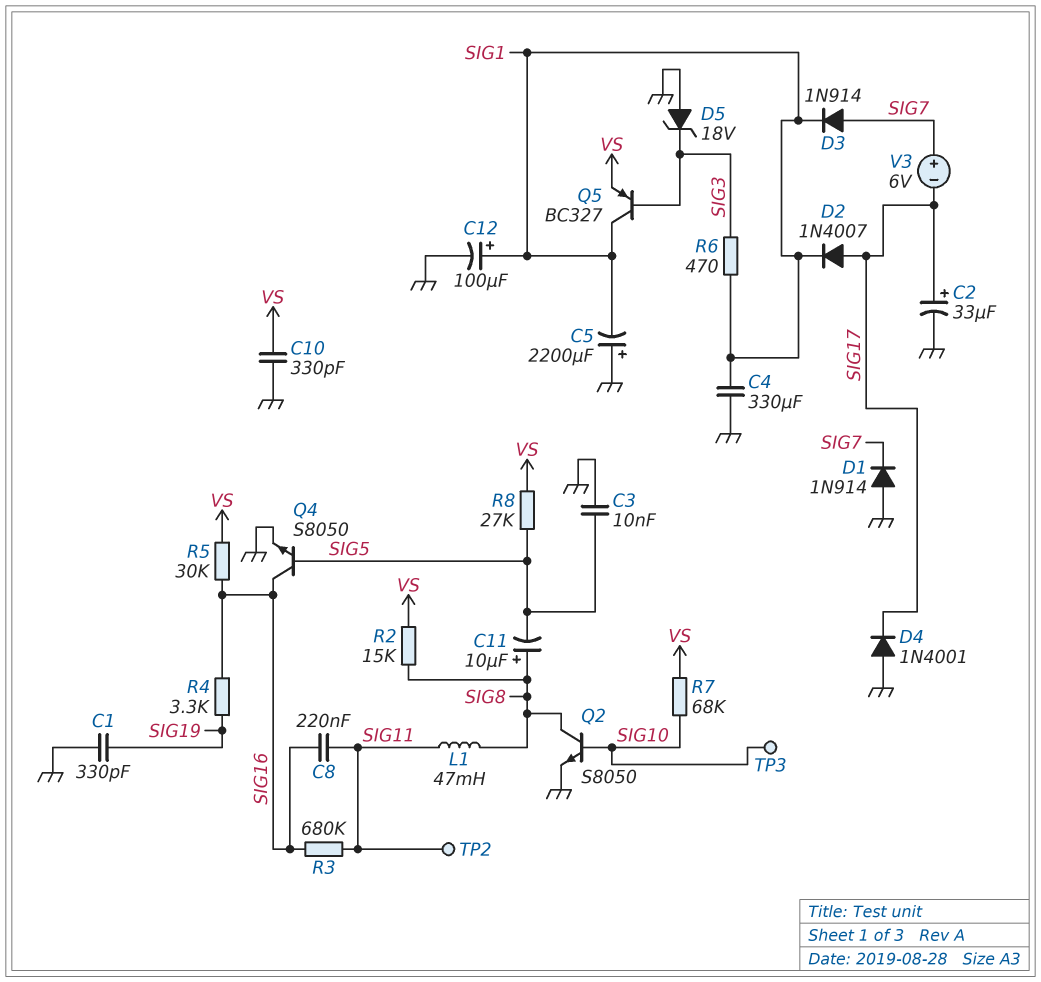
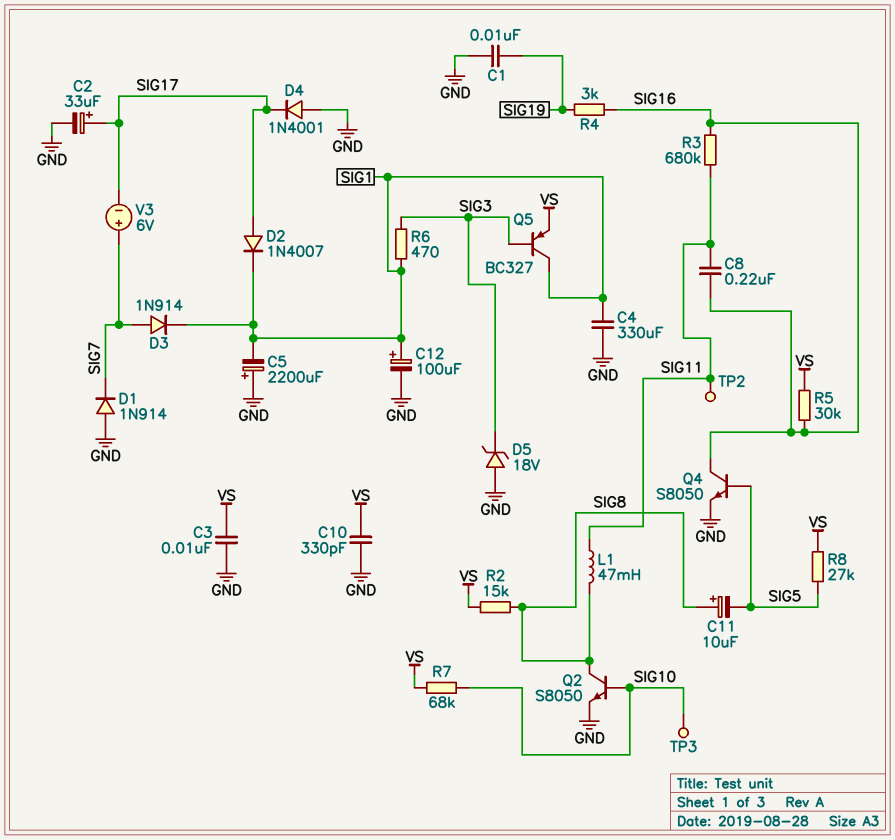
C1: 330pF (GND, SIG19) -> 10nF (GND, SIG19)
C3: 10nF (GND, SIG5) -> 10nF (GND, VS)
R4: 3.3k (SIG16, SIG19) -> 3k (SIG16, SIG19)

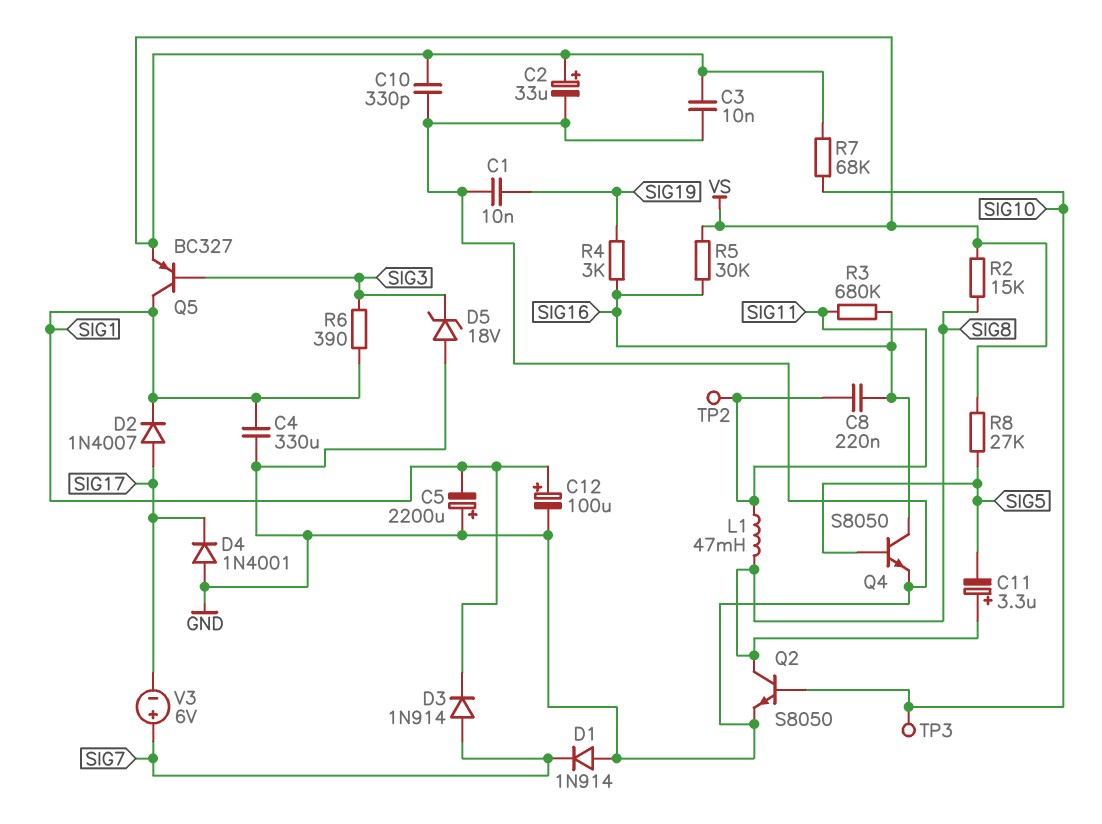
C2: 33uF (plus SIG17, minus GND) -> 33uF (plus VS, minus GND)
C11: 10uF (plus SIG8, minus SIG5) -> 3.3uF (plus SIG8, minus SIG5)
R6: 470 (SIG1, SIG3) -> 390 (SIG1, SIG3)

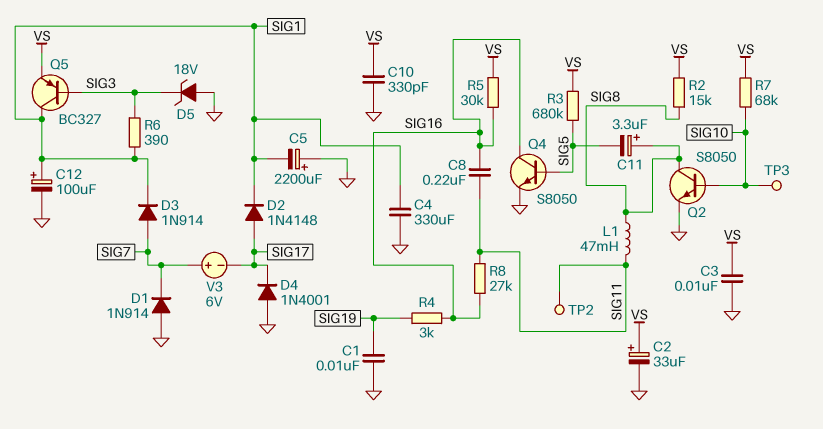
D2: diode 1N4007 (A SIG17, K SIG1) -> diode 1N4148 (A SIG17, K SIG1)
R3: 680k (SIG11, SIG16) -> 680k (SIG5, VS)
R8: 27k (SIG5, VS) -> 27k (SIG11, SIG16)

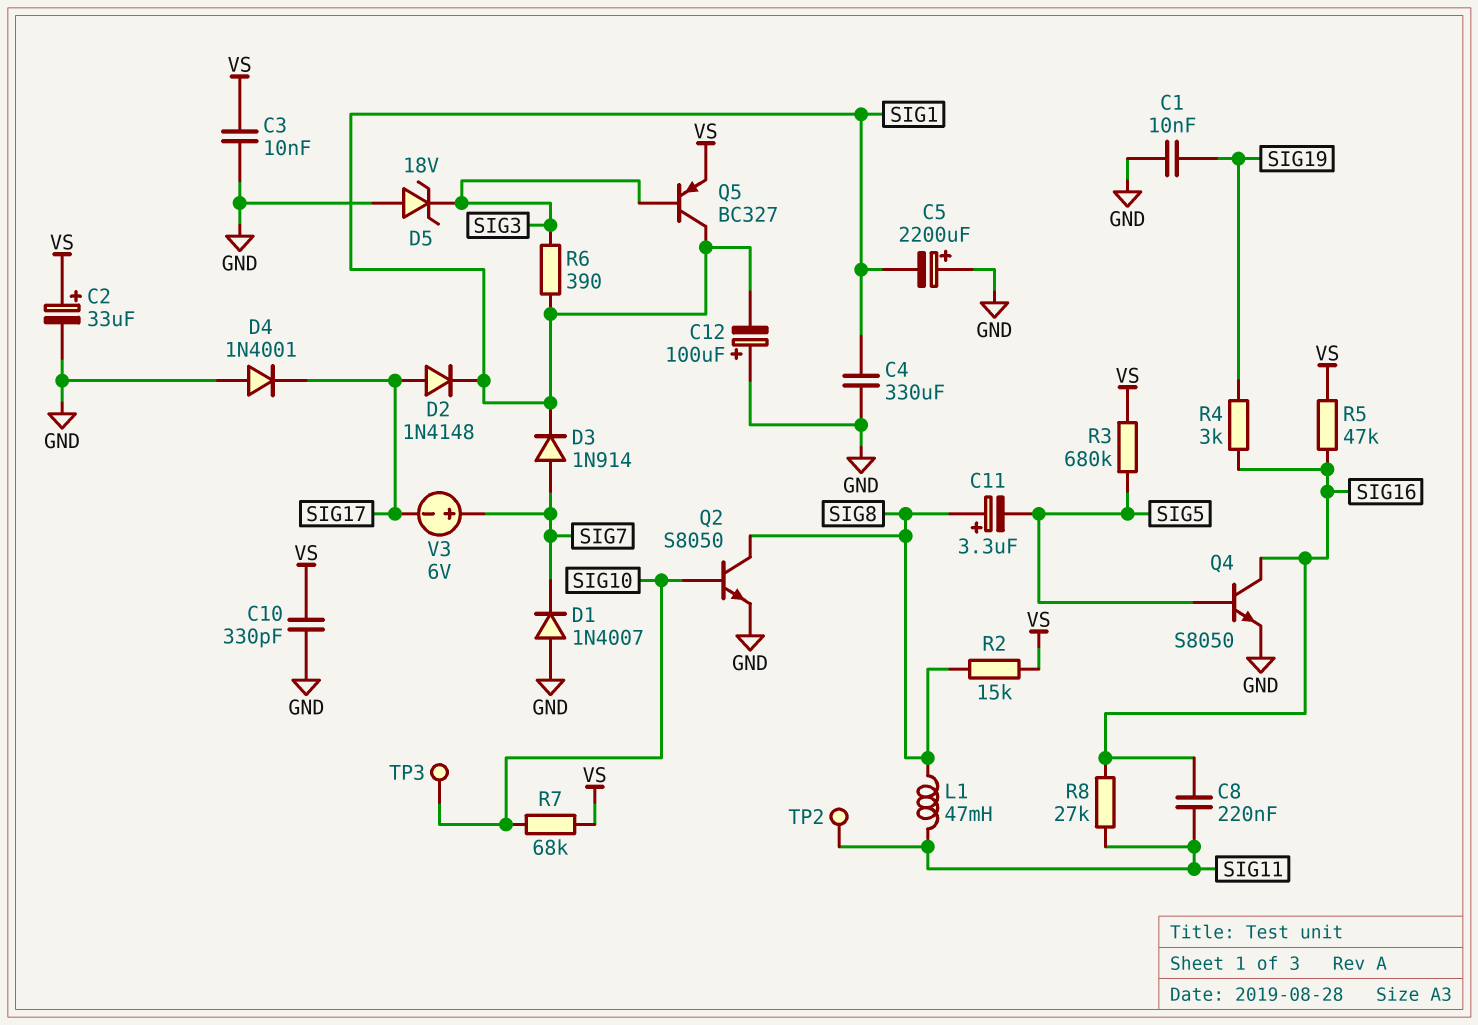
C12: 100uF (plus SIG1, minus GND) -> 100uF (plus GND, minus SIG1)
D1: diode 1N914 (A GND, K SIG7) -> diode 1N4007 (A GND, K SIG7)
R5: 30k (SIG16, VS) -> 47k (SIG16, VS)

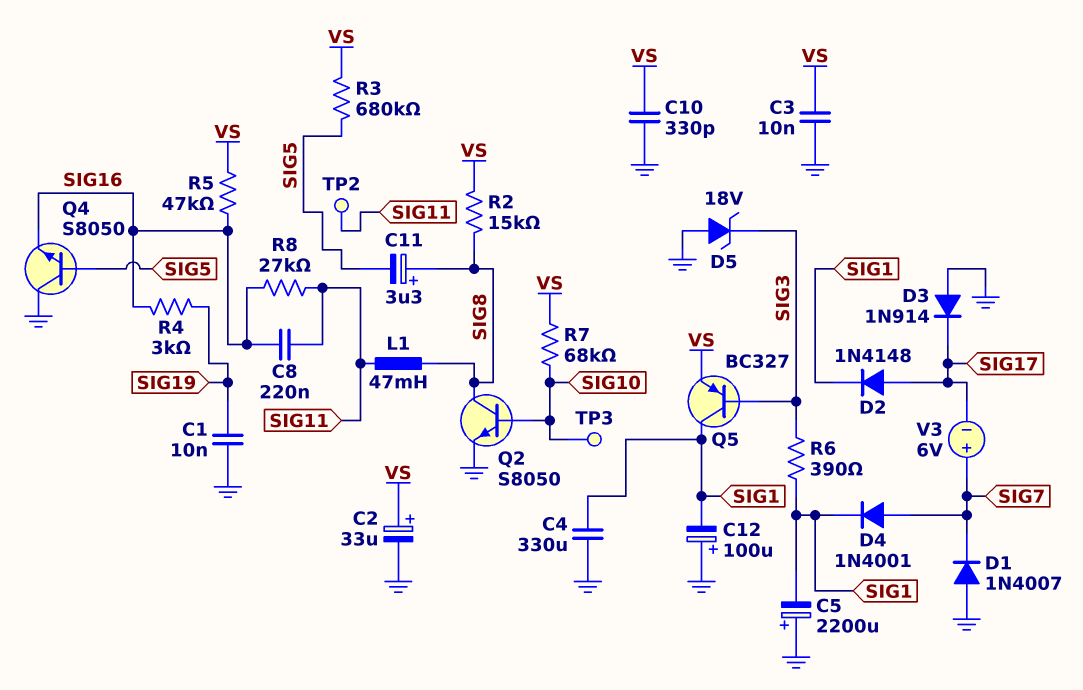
D3: diode 1N914 (A SIG7, K SIG1) -> diode 1N914 (A GND, K SIG17)
D4: diode 1N4001 (A GND, K SIG17) -> diode 1N4001 (A SIG7, K SIG1)
Q4: NPN S8050 (B SIG5, C SIG16, E GND) -> NPN S8050 (B SIG5, C GND, E SIG16)

